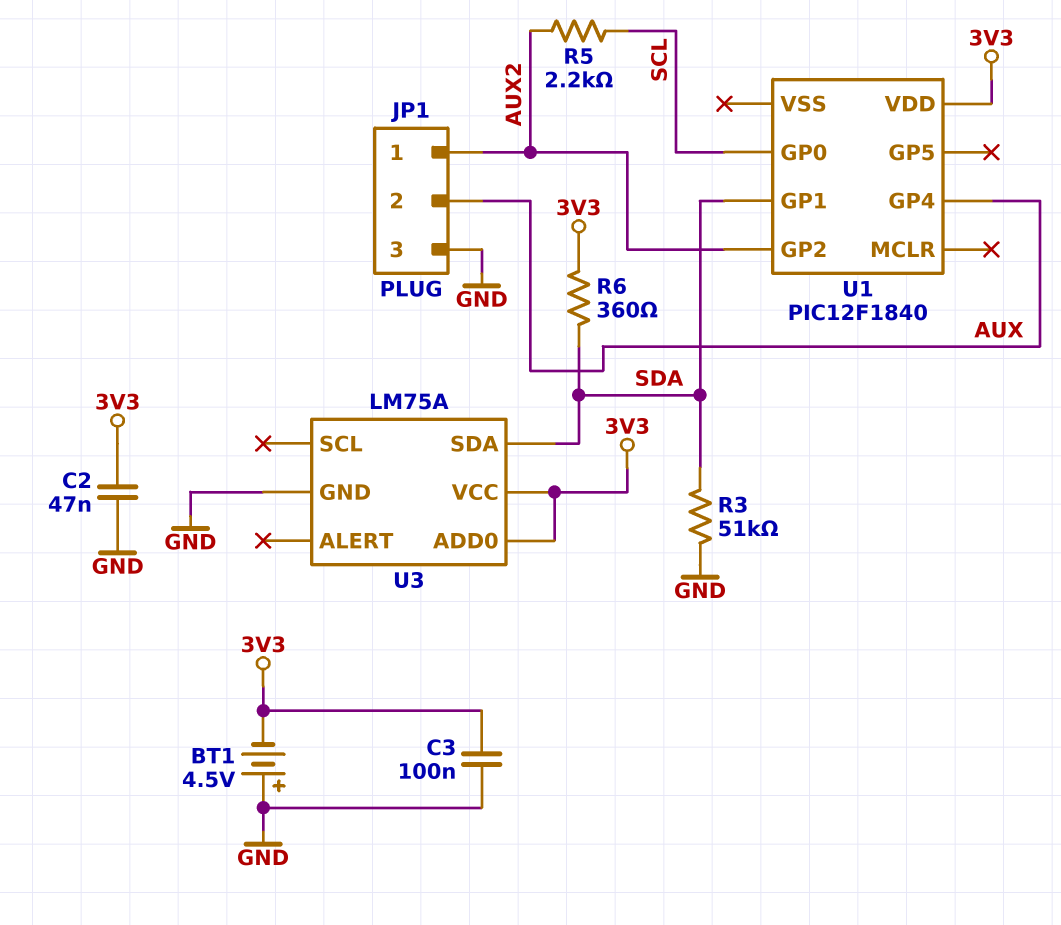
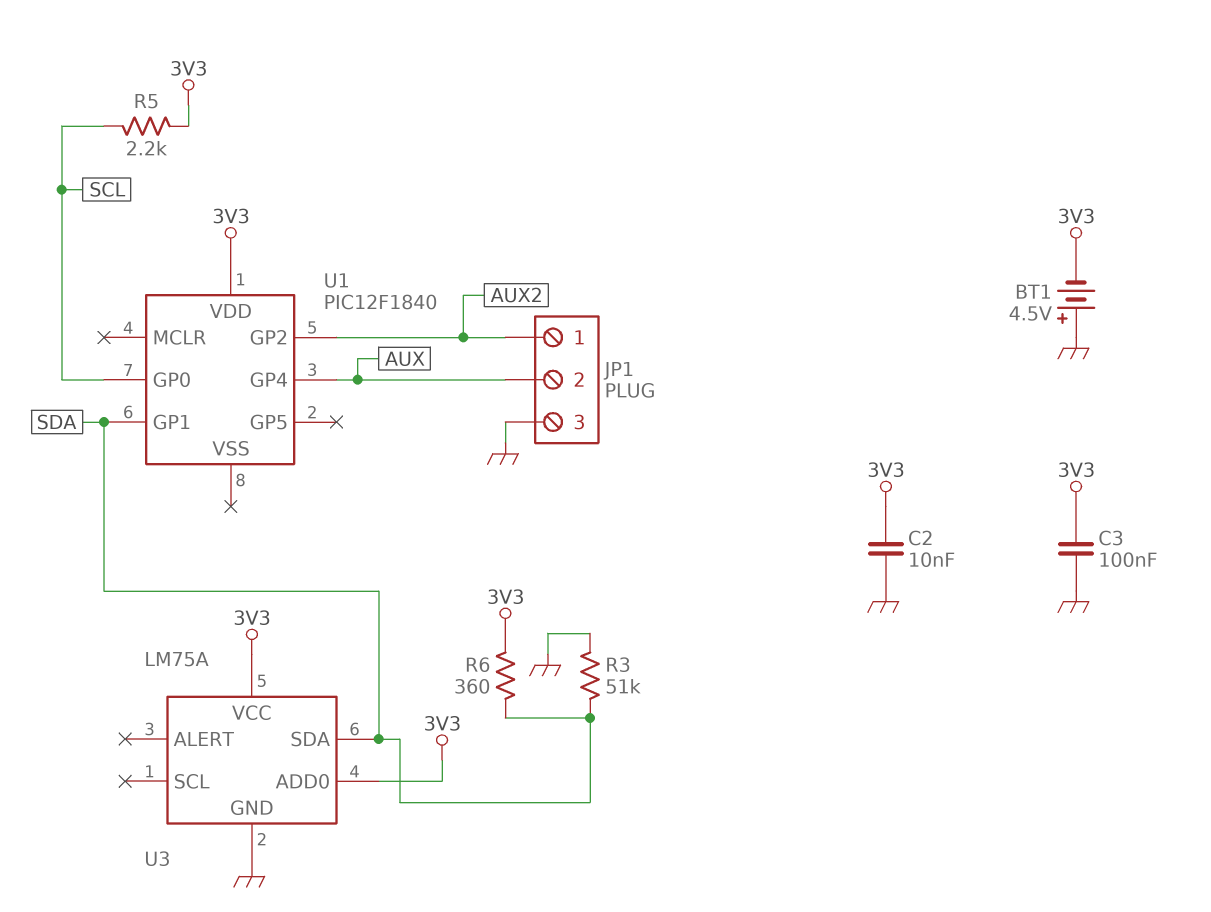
C2: 47nF (3V3, GND) -> 10nF (3V3, GND)
R5: 2.2k (AUX2, SCL) -> 2.2k (3V3, SCL)

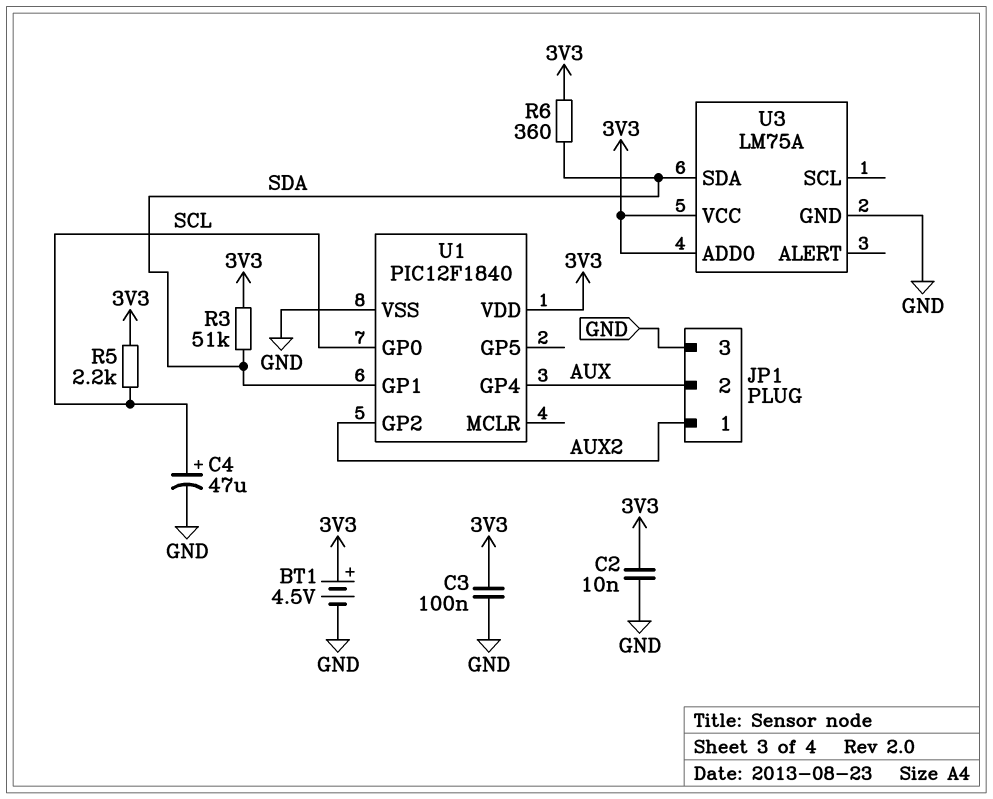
BT1: 4.5V (plus GND, minus 3V3) -> 4.5V (plus 3V3, minus GND)
C4: none -> 47uF (plus SCL, minus GND)
R3: 51k (GND, SDA) -> 51k (3V3, SDA)
U1 pin VSS: none -> GND

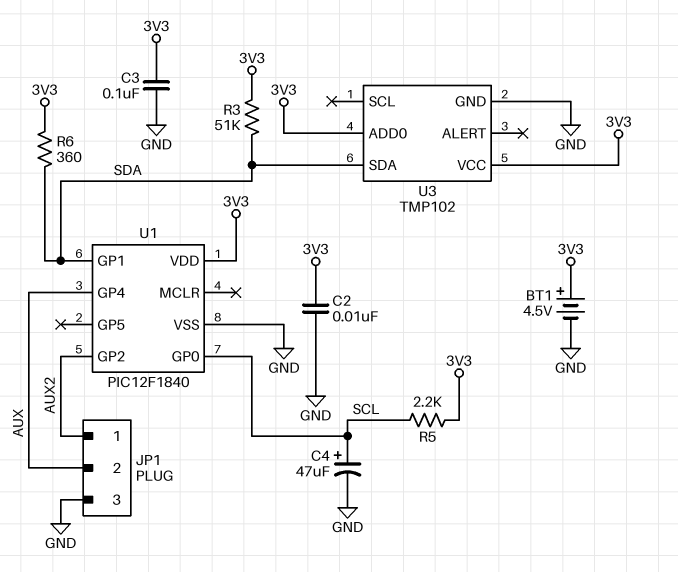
U3: LM75A -> TMP102

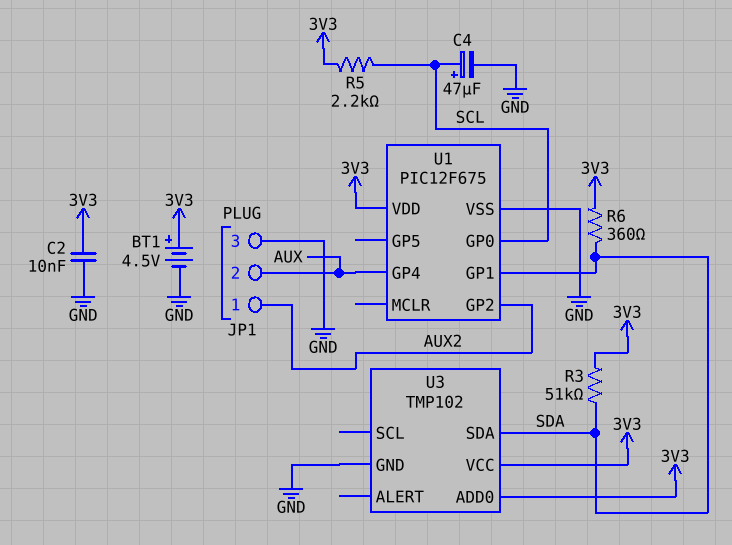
C3: 100nF (3V3, GND) -> none
U1: PIC12F1840 -> PIC12F675

